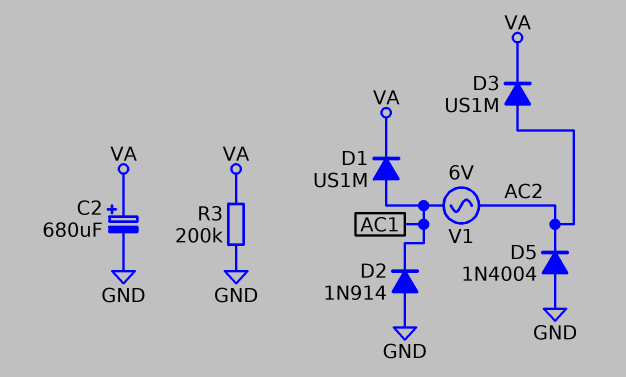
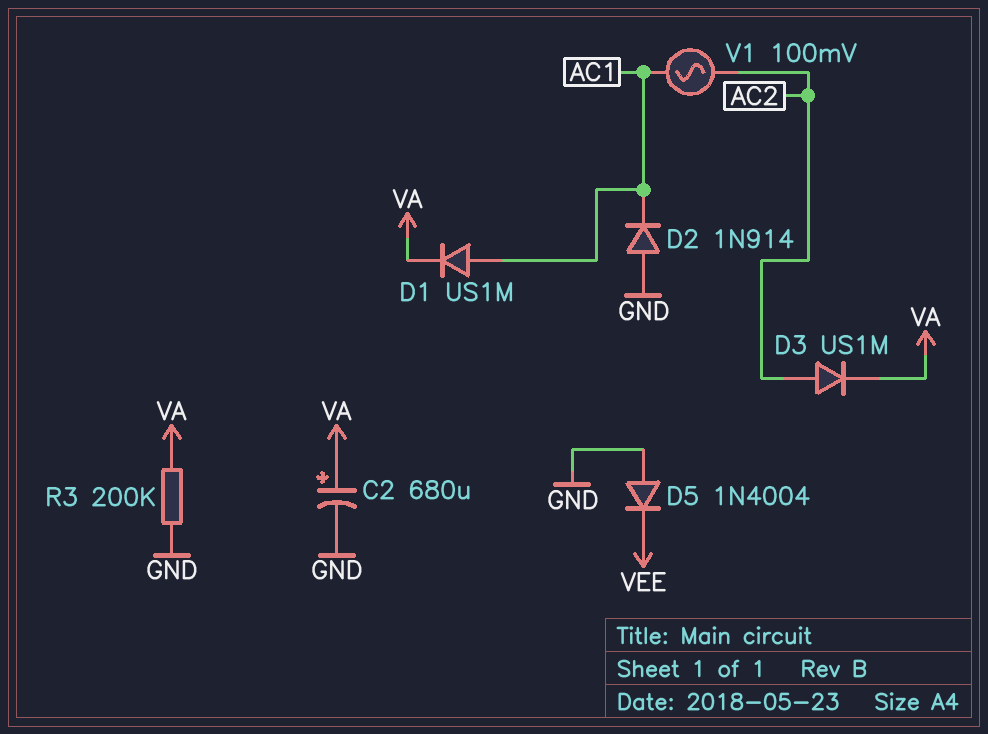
D5: diode 1N4004 (A GND, K AC2) -> diode 1N4004 (A GND, K VEE)
V1: AC 6V (AC1, AC2) -> AC 100mV (AC1, AC2)

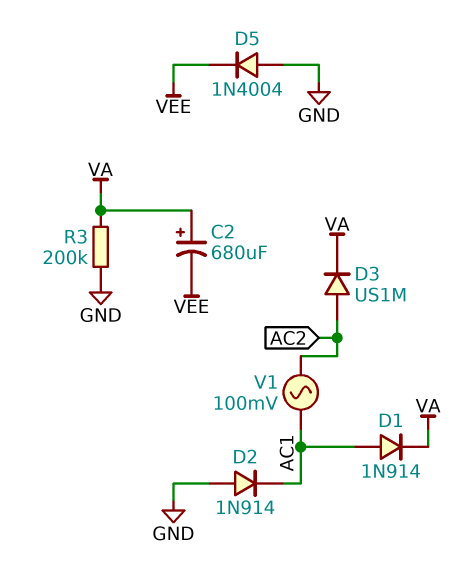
C2: 680uF (plus VA, minus GND) -> 680uF (plus VA, minus VEE)
D1: diode US1M (A AC1, K VA) -> diode 1N914 (A AC1, K VA)

